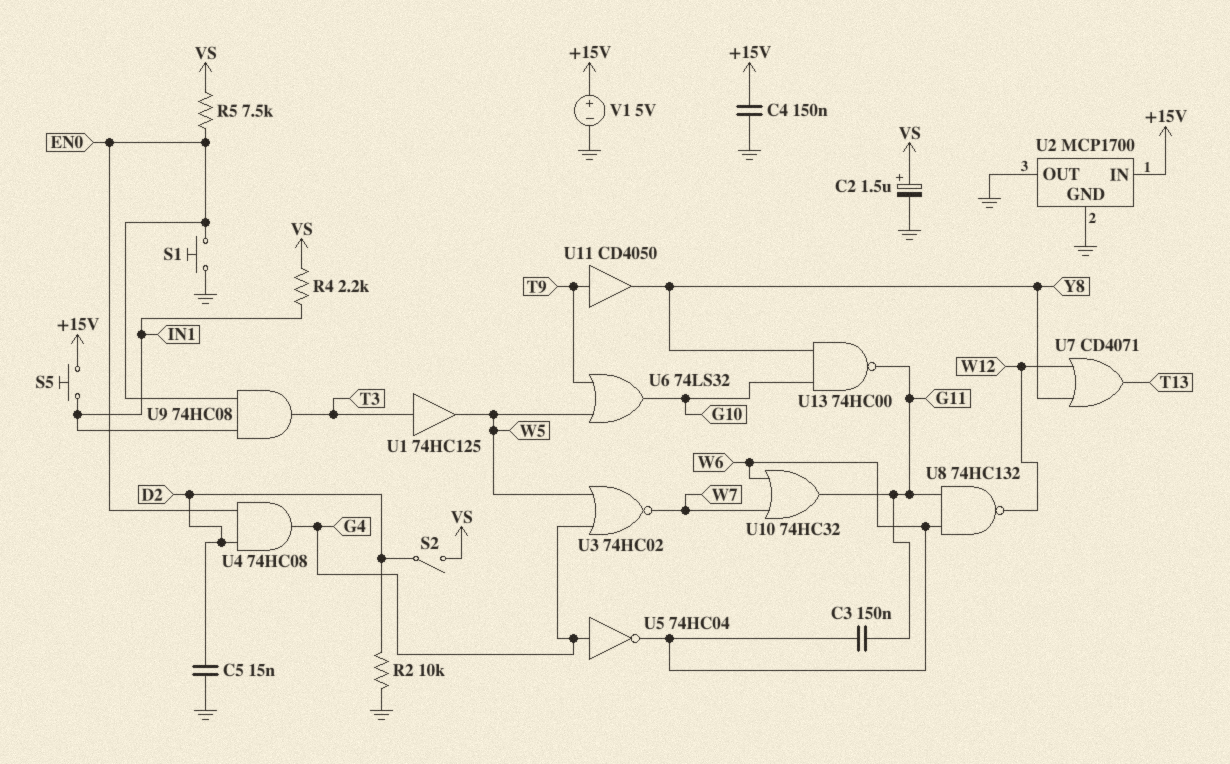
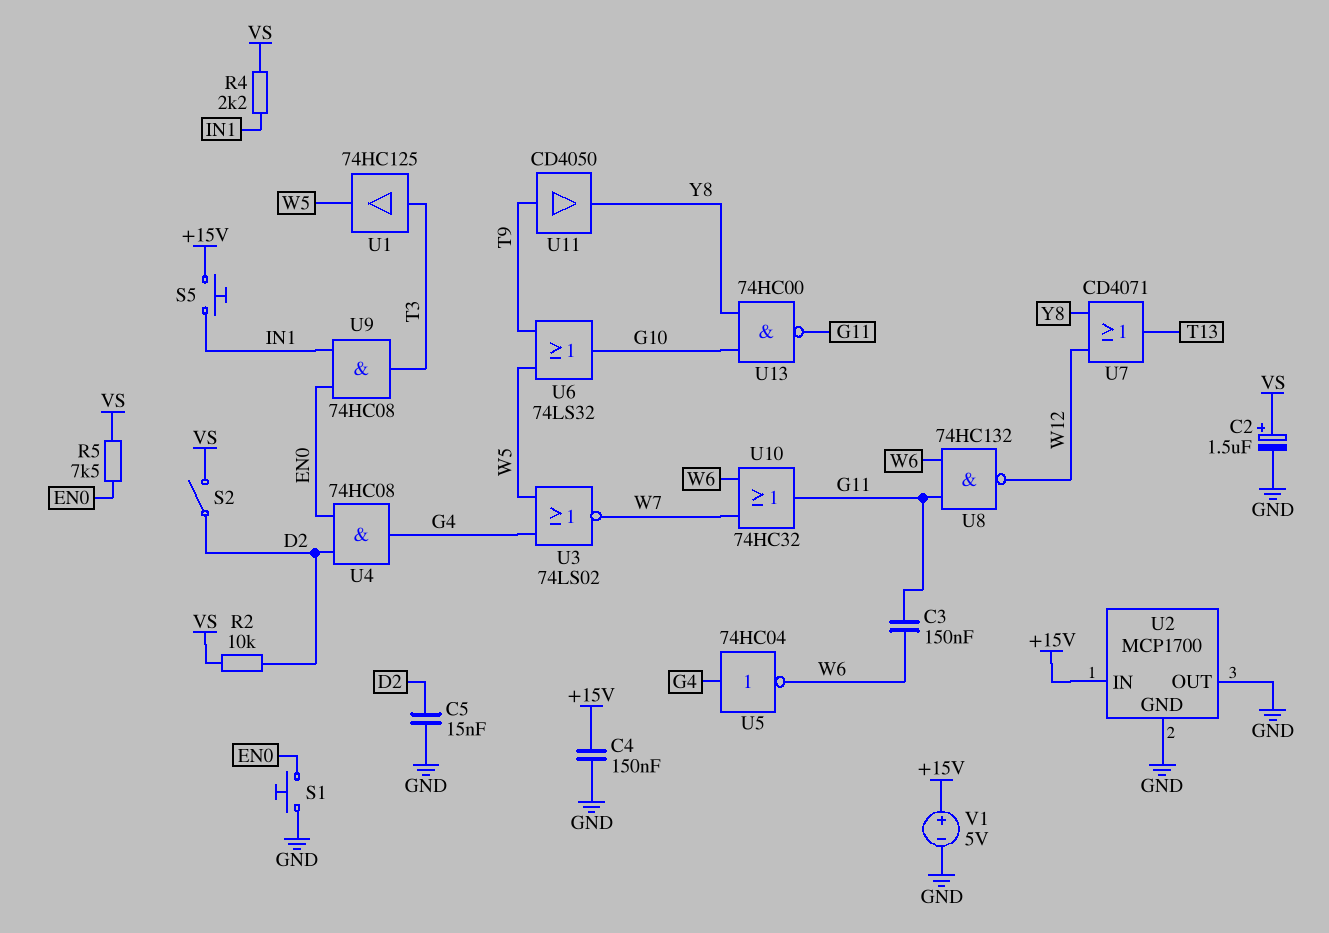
R2: 10k (D2, GND) -> 10k (D2, VS)
U3: NOR 74HC02 (in G4, in W5, out W7) -> NOR 74LS02 (in G4, in W5, out W7)

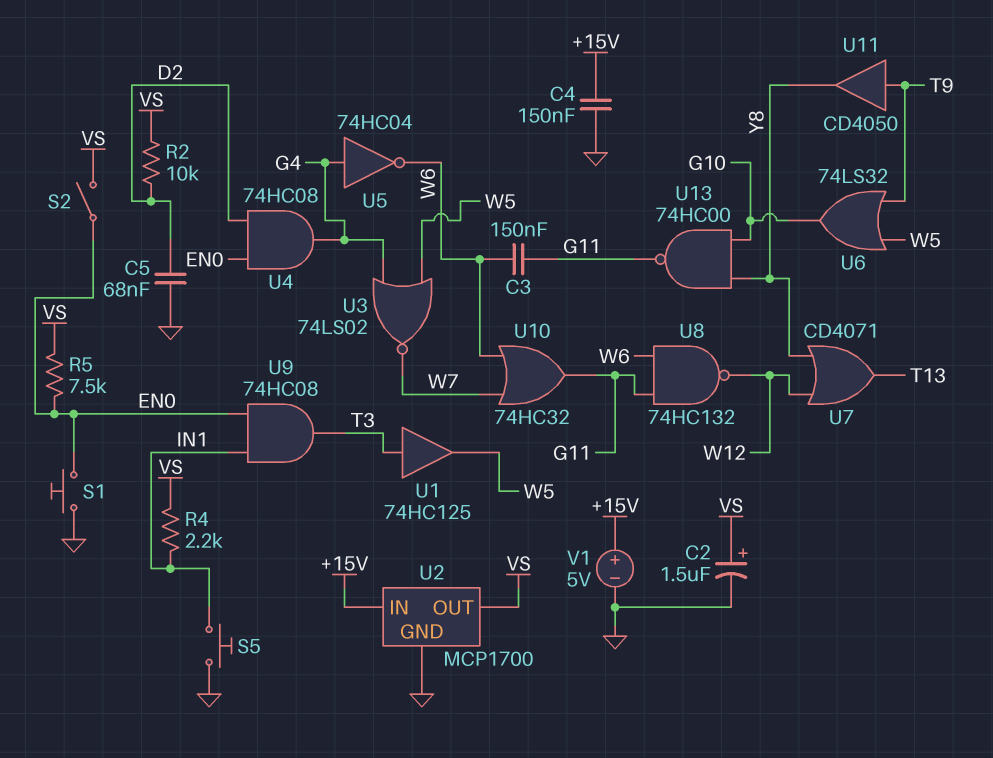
C5: 15nF (D2, GND) -> 68nF (D2, GND)
S2: switch (D2, VS) -> switch (EN0, VS)
S5: button (+15V, IN1) -> button (GND, IN1)
U2 pin OUT: GND -> VS

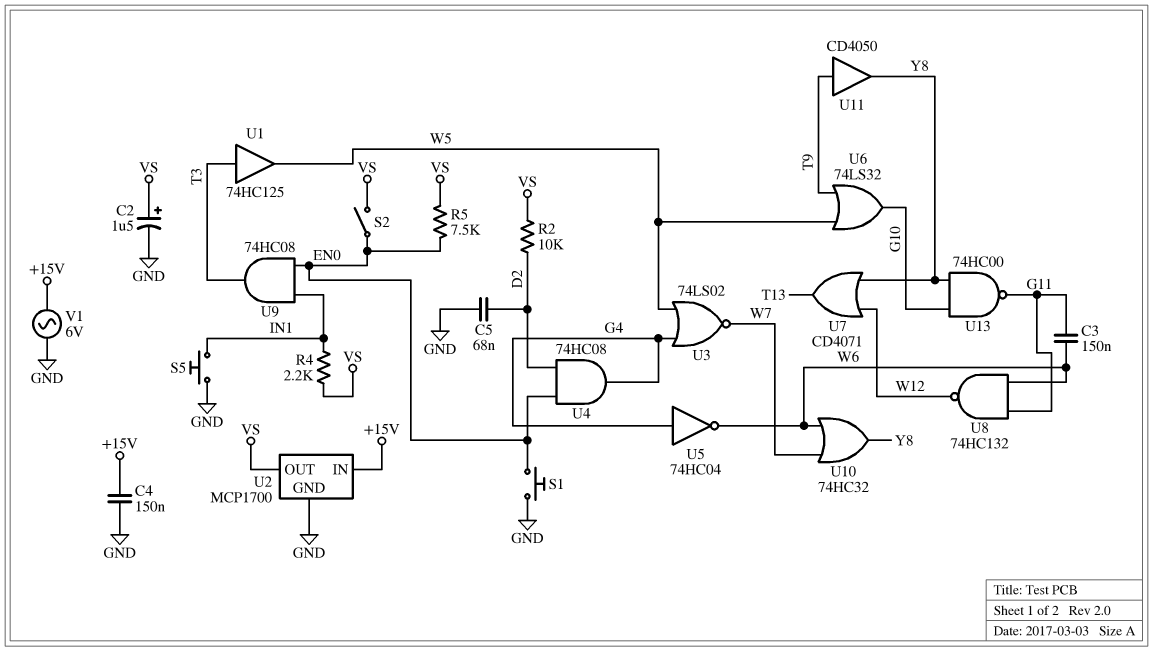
U10: OR 74HC32 (in W6, in W7, out G11) -> OR 74HC32 (in W6, in W7, out Y8)
V1: 5V (plus +15V, minus GND) -> AC 6V (+15V, GND)

